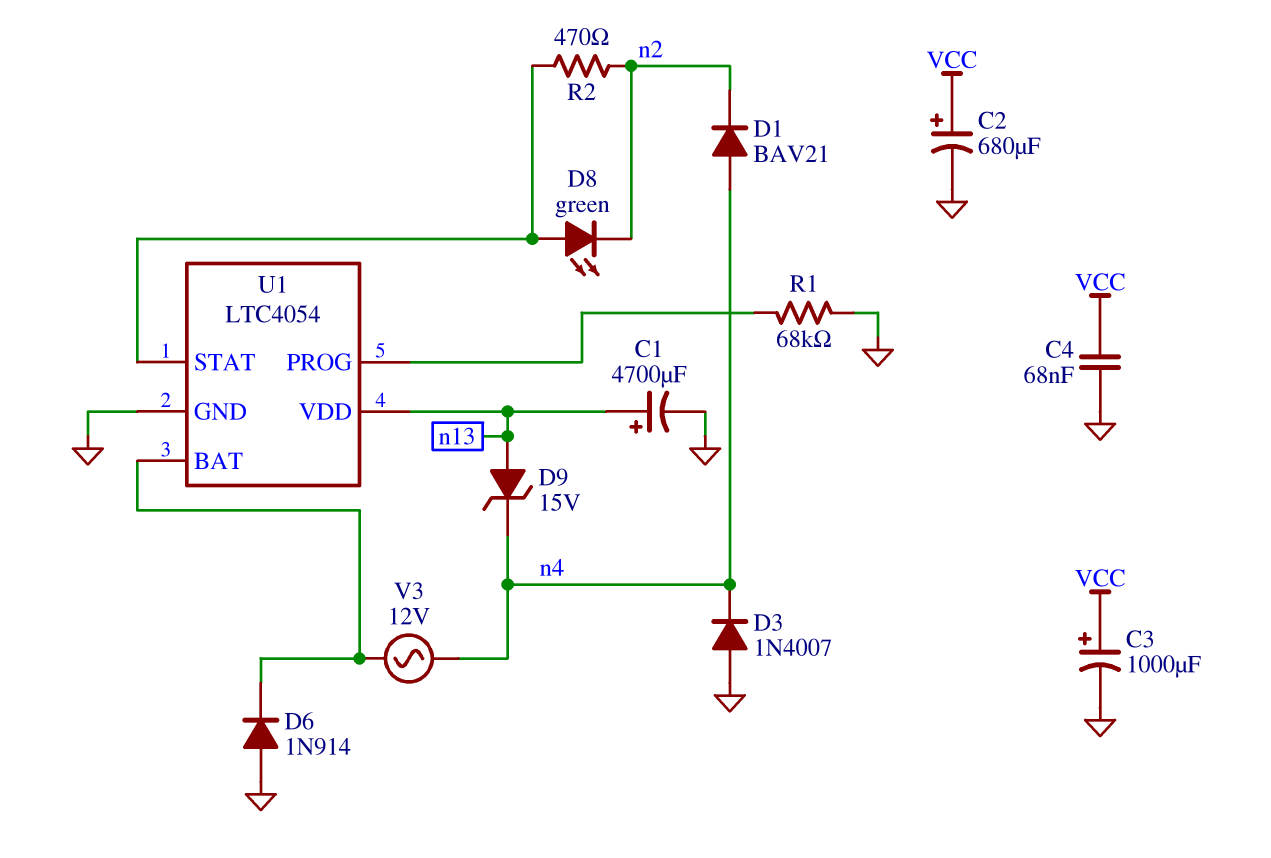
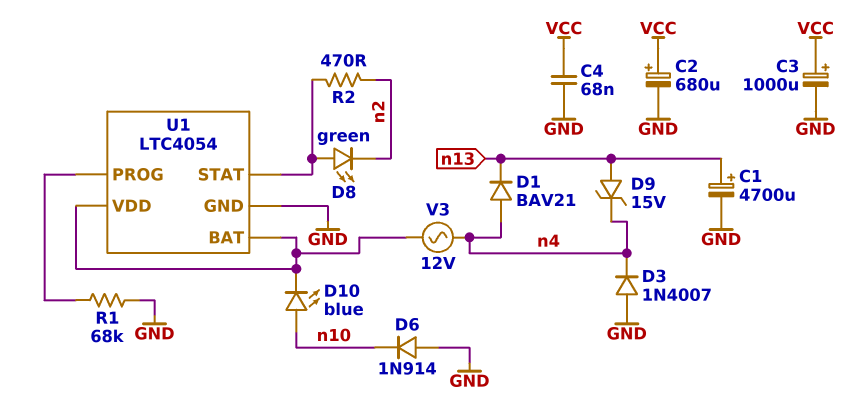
D1: diode BAV21 (A n4, K n2) -> diode BAV21 (A n4, K n13)
D6: diode 1N914 (A GND, K U1/BAT) -> diode 1N914 (A GND, K n10)
D10: none -> LED blue (A n10, K U1/BAT)
U1 pin VDD: n13 -> U1/BAT

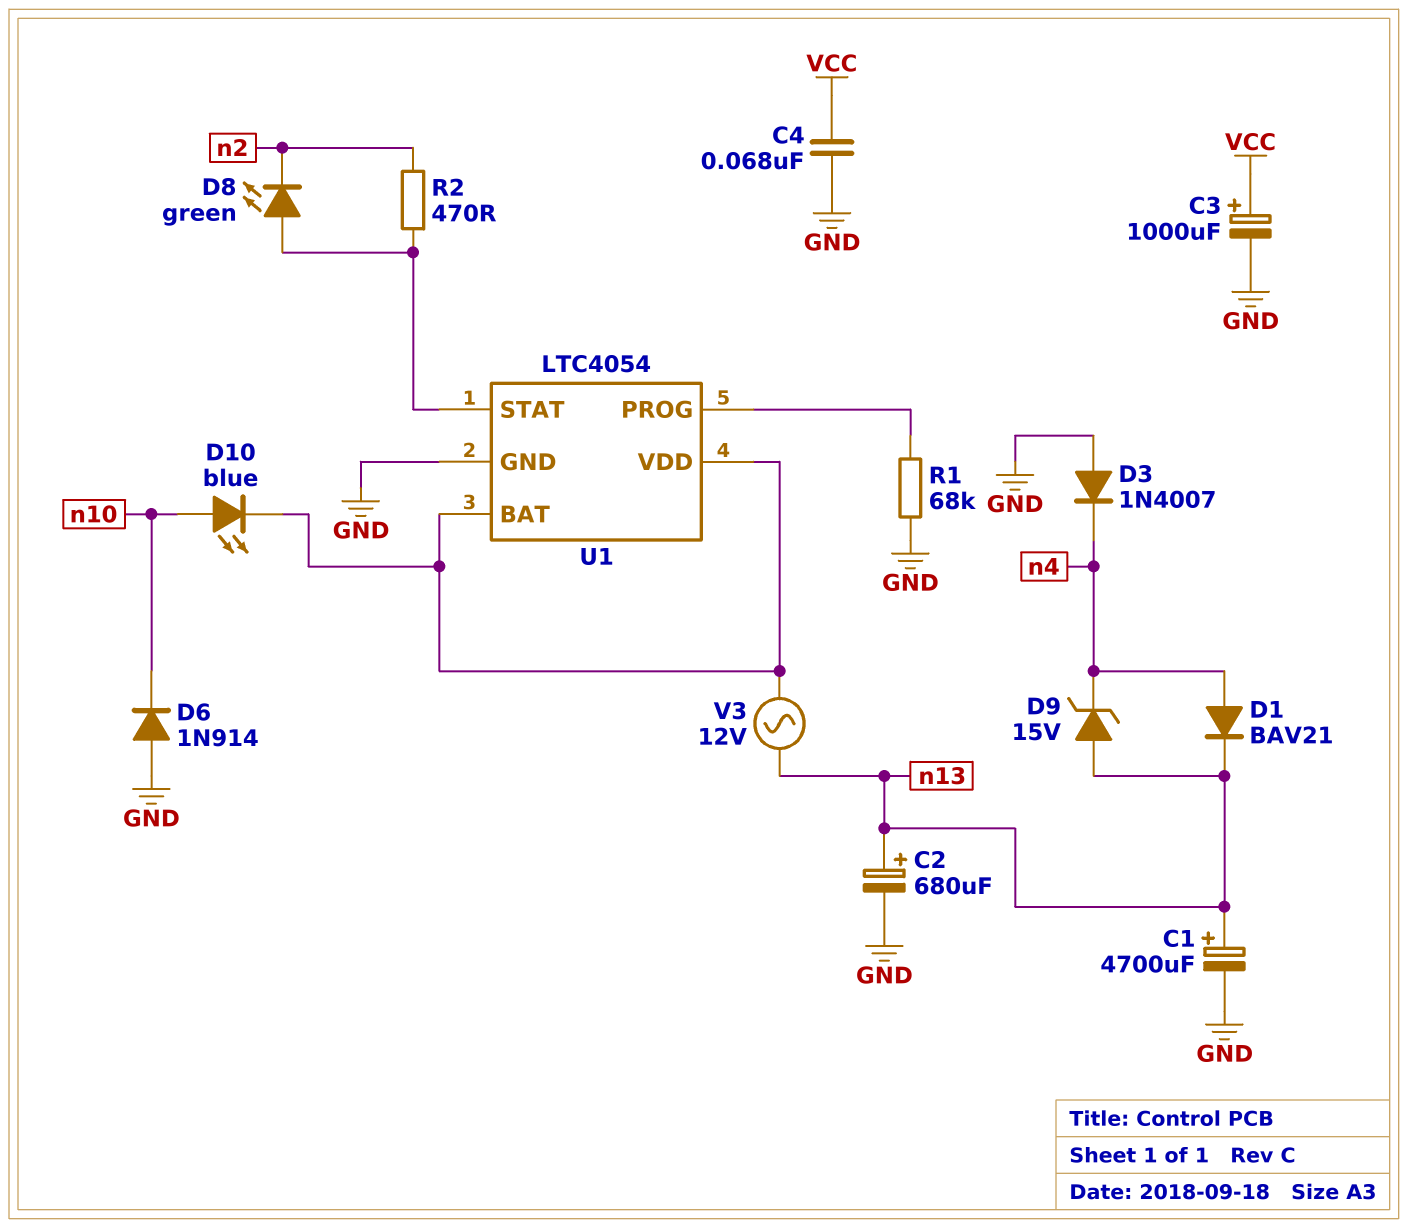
C2: 680uF (plus VCC, minus GND) -> 680uF (plus n13, minus GND)
V3: AC 12V (U1/BAT, n4) -> AC 12V (U1/BAT, n13)

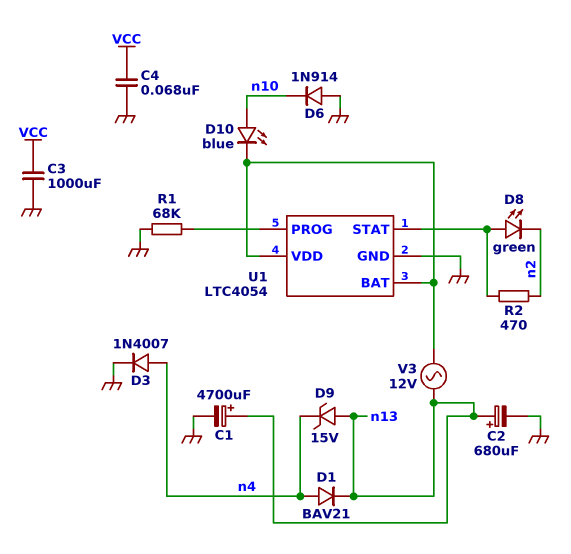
C3: 1000uF (plus VCC, minus GND) -> 1000uF (GND, VCC)
D3: diode 1N4007 (A GND, K n4) -> diode 1N4007 (A n4, K GND)

